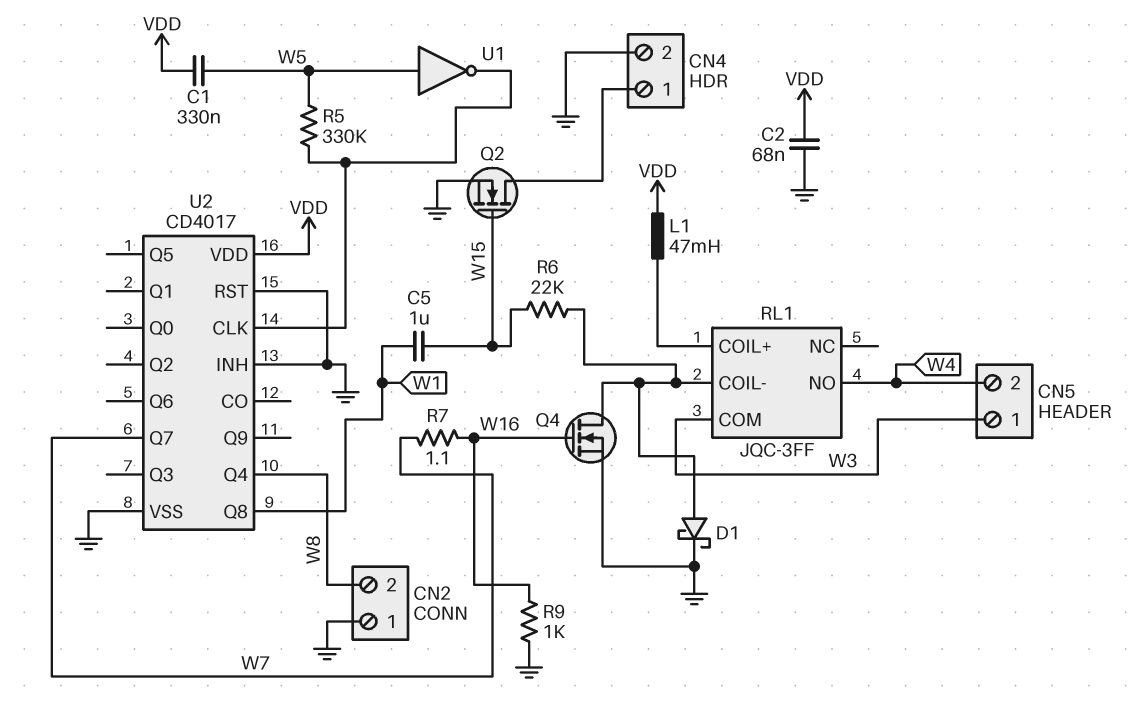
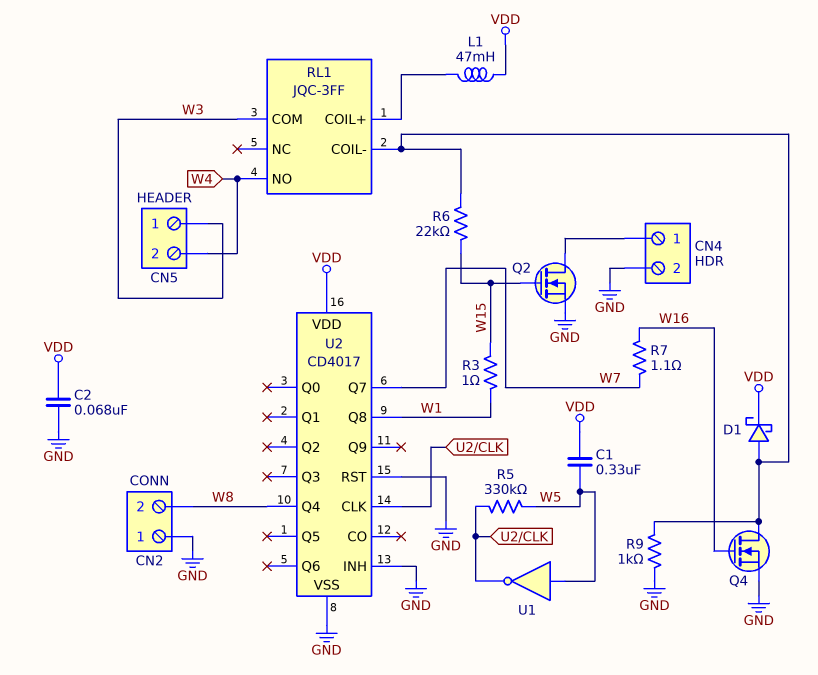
C5: 1uF (W1, W15) -> none
D1: schottky (A RL1/COIL-, K GND) -> schottky (A RL1/COIL-, K VDD)
R3: none -> 1 (W1, W15)
R9: 1k (GND, W16) -> 1k (GND, RL1/COIL-)

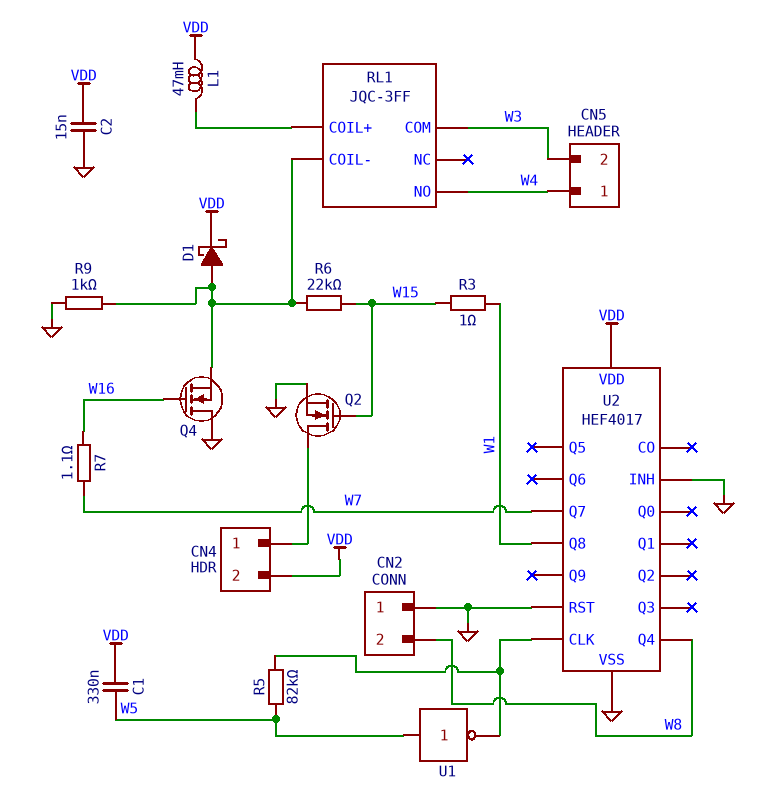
C2: 68nF (GND, VDD) -> 15nF (GND, VDD)
CN4 pin 2: GND -> VDD
CN5 pin 1: W3 -> W4
CN5 pin 2: W4 -> W3
Q4: NMOS (G W16, D RL1/COIL-, S GND) -> NMOS (G W16, D GND, S RL1/COIL-)
R5: 330k (U2/CLK, W5) -> 82k (U2/CLK, W5)
U2: CD4017 -> HEF4017

